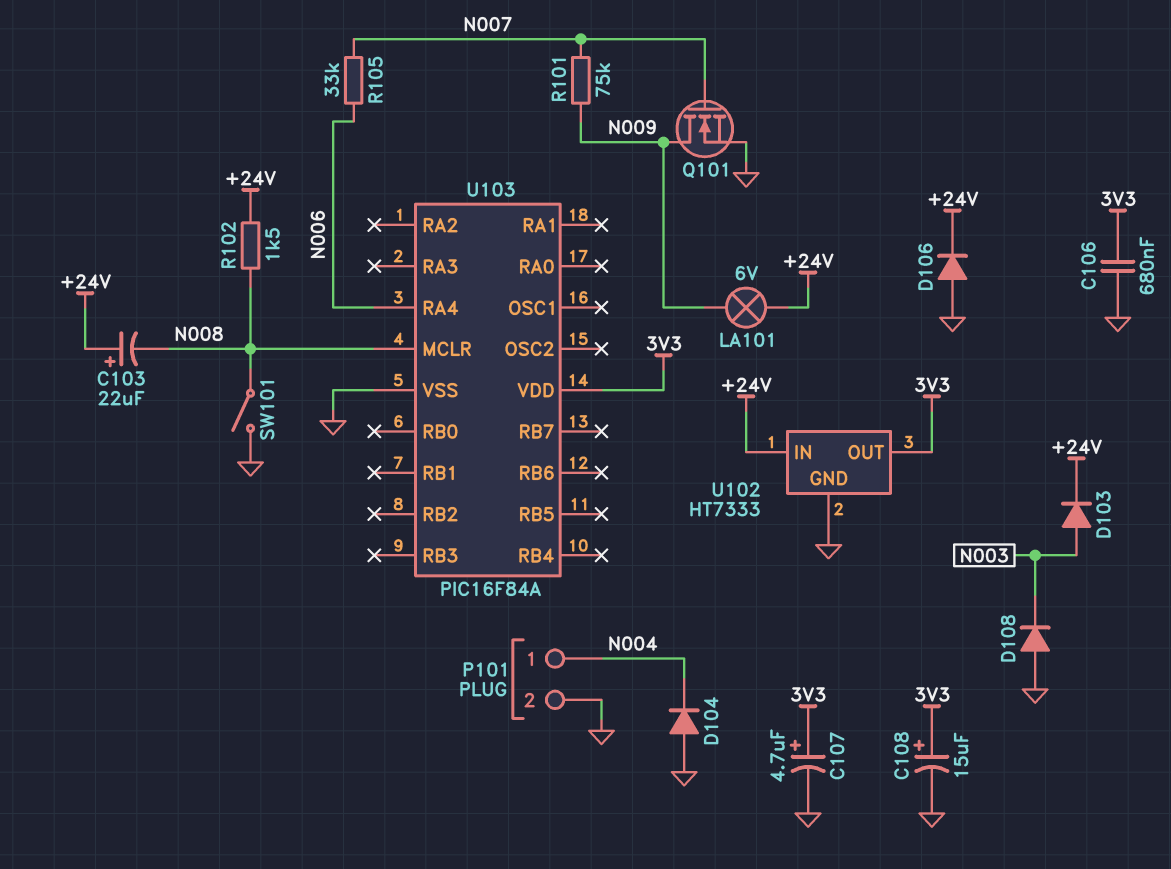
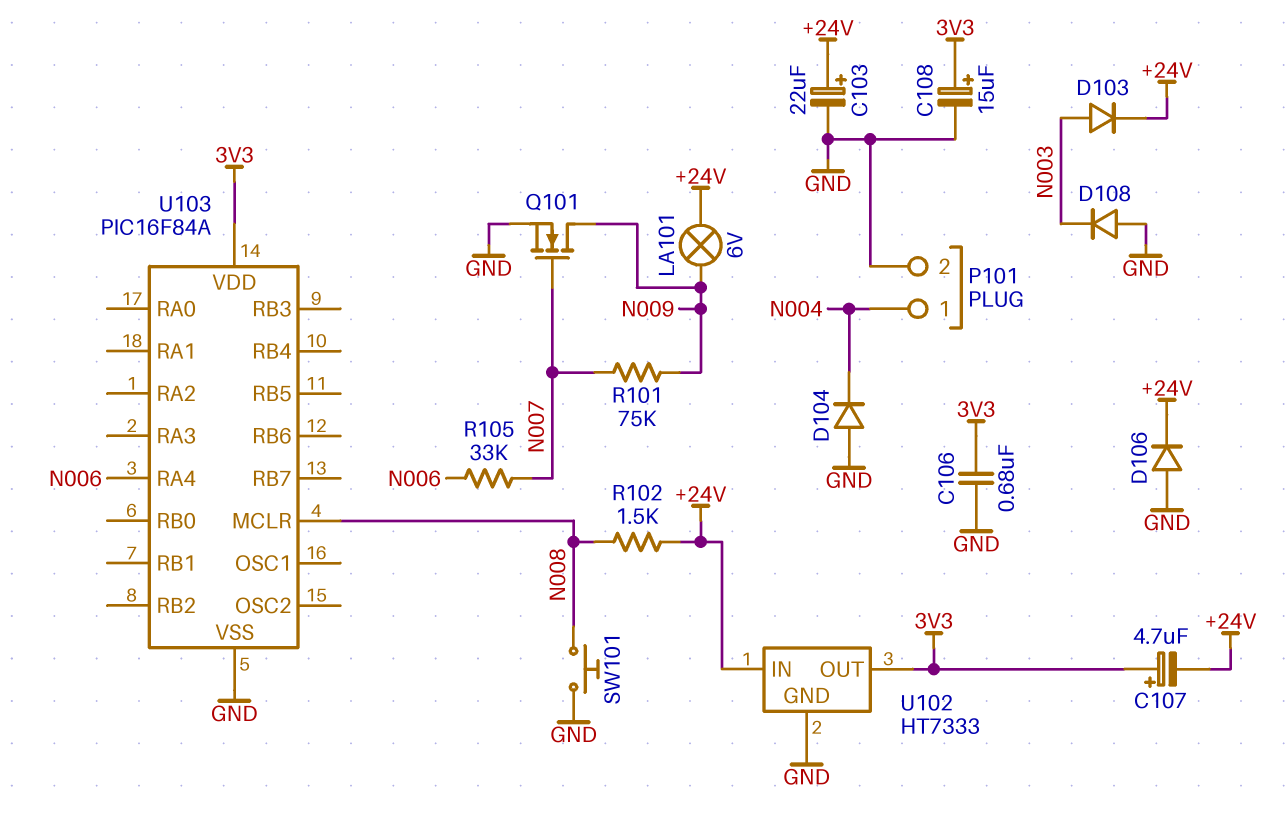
C103: 22uF (plus +24V, minus N008) -> 22uF (plus +24V, minus GND)
C107: 4.7uF (plus 3V3, minus GND) -> 4.7uF (plus 3V3, minus +24V)
SW101: switch (GND, N008) -> button (GND, N008)

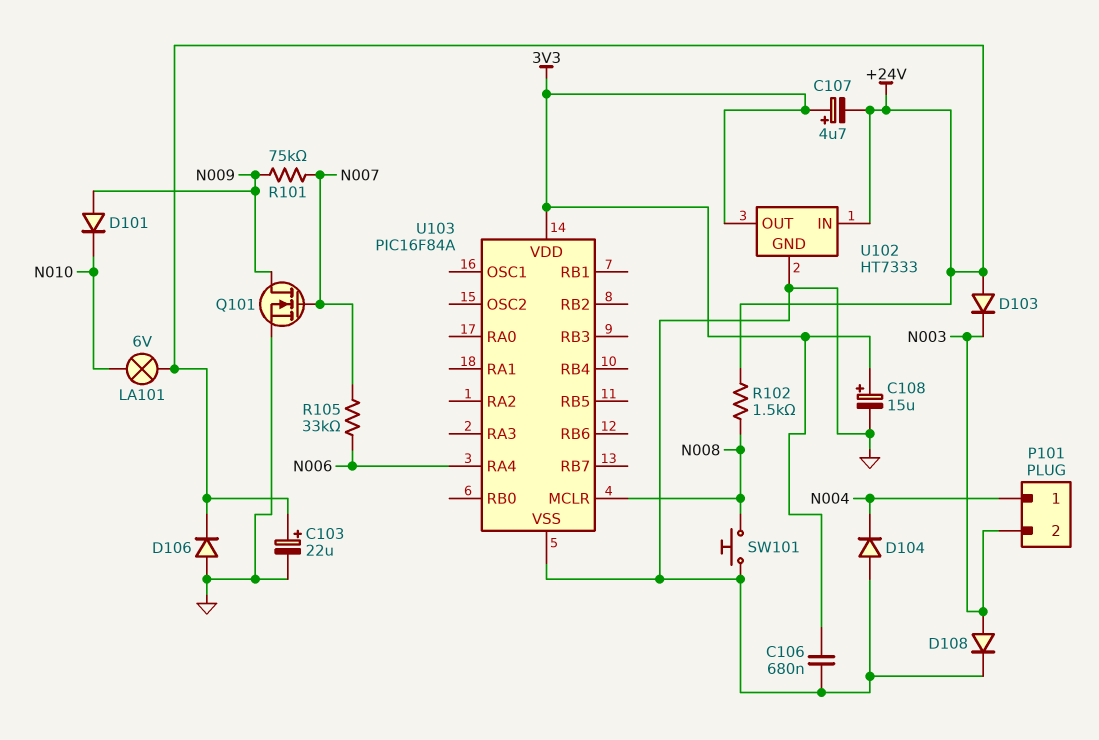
D101: none -> diode (A N009, K N010)
D103: diode (A N003, K +24V) -> diode (A +24V, K N003)
D108: diode (A GND, K N003) -> diode (A N003, K GND)
LA101: lamp 6V (+24V, N009) -> lamp 6V (+24V, N010)
P101 pin 2: GND -> N003

